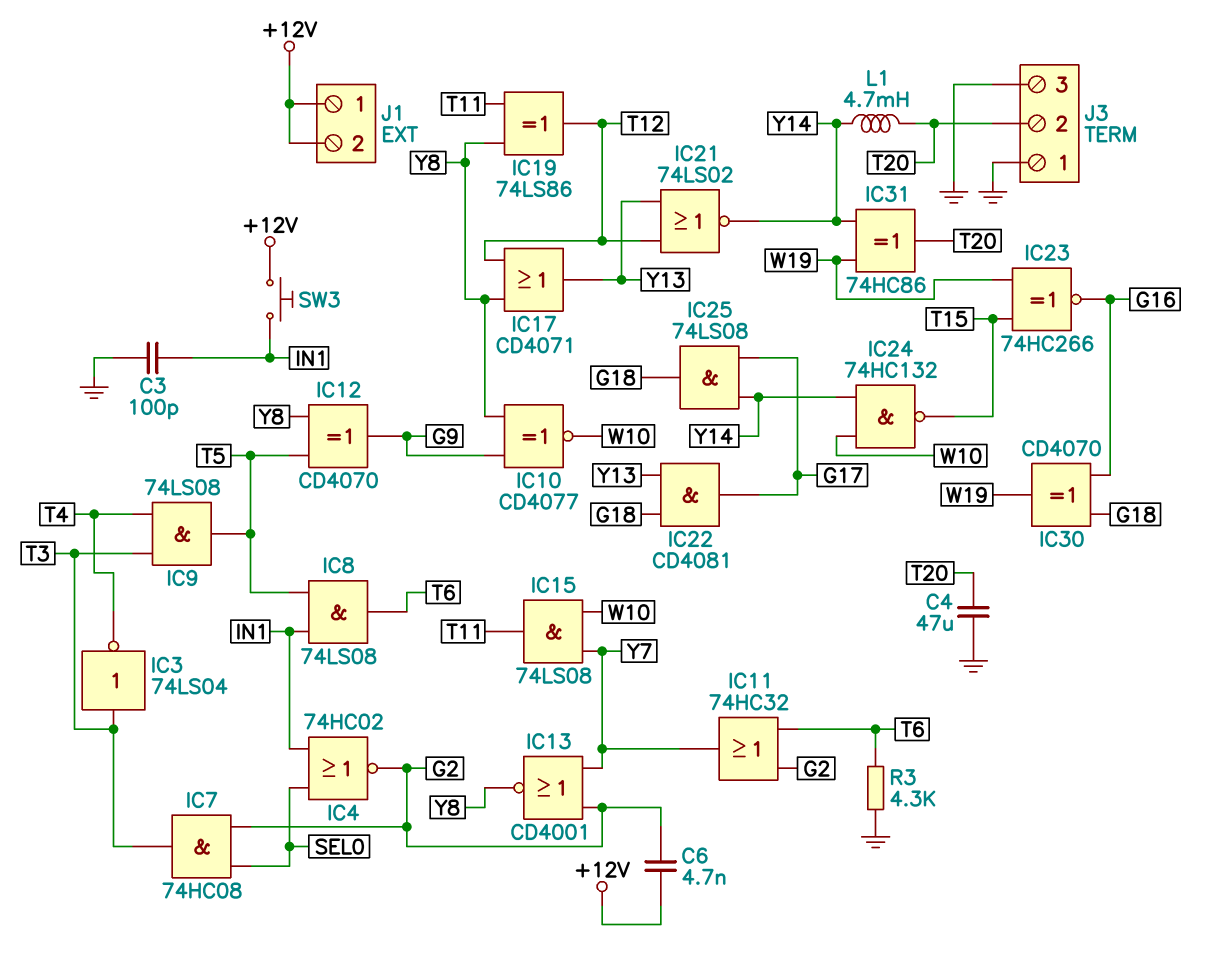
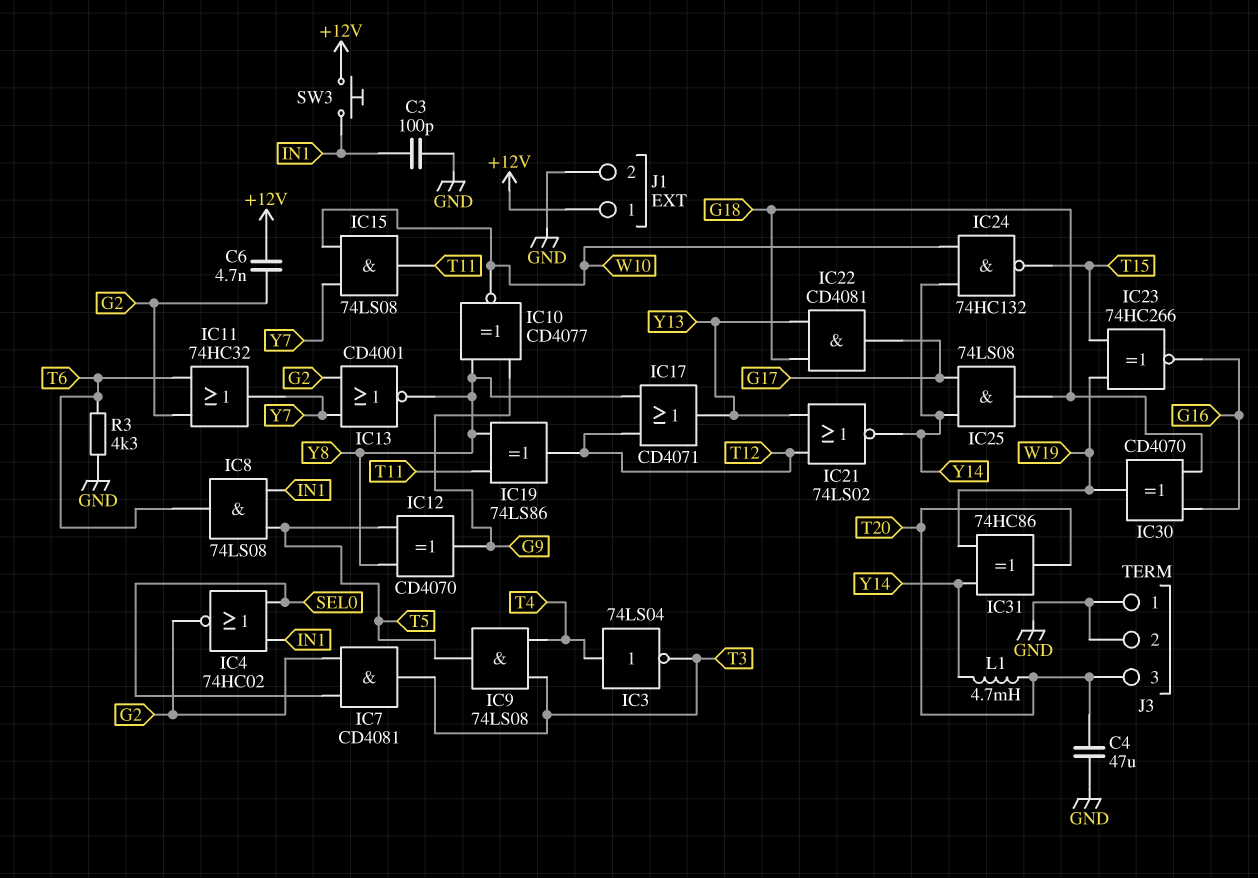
IC3: NOT 74LS04 (in T3, out T4) -> NOT 74LS04 (in T4, out T3)
IC7: AND 74HC08 (in G2, in SEL0, out T3) -> AND CD4081 (in G2, in SEL0, out T3)
J1 pin 2: +12V -> GND
J3 pin 2: T20 -> GND
J3 pin 3: GND -> T20

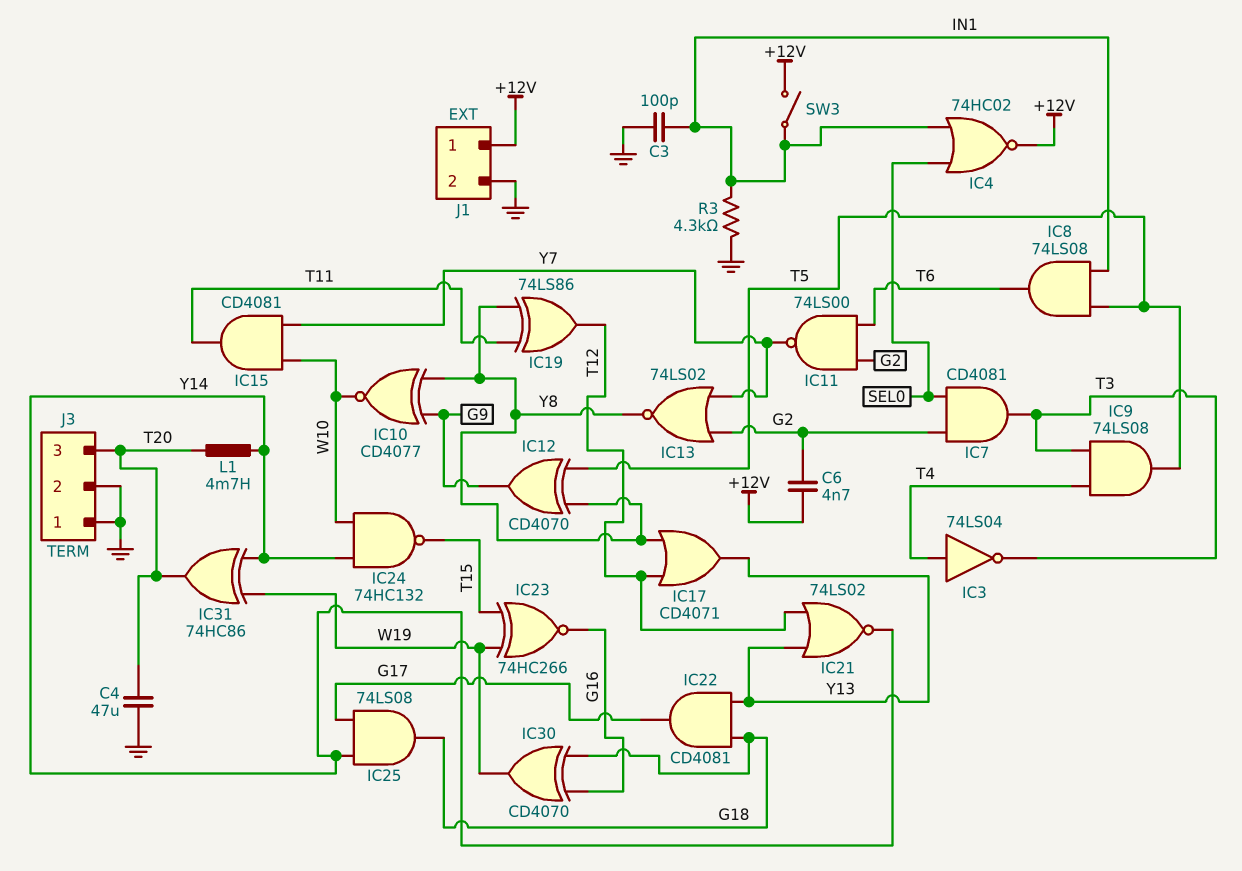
IC4: NOR 74HC02 (in IN1, in SEL0, out G2) -> NOR 74HC02 (in IN1, in SEL0, out +12V)
IC11: OR 74HC32 (in G2, in T6, out Y7) -> NAND 74LS00 (in G2, in T6, out Y7)
IC13: NOR CD4001 (in G2, in Y7, out Y8) -> NOR 74LS02 (in G2, in Y7, out Y8)
IC15: AND 74LS08 (in W10, in Y7, out T11) -> AND CD4081 (in W10, in Y7, out T11)
R3: 4.3k (GND, T6) -> 4.3k (GND, IN1)
SW3: button (+12V, IN1) -> switch (+12V, IN1)

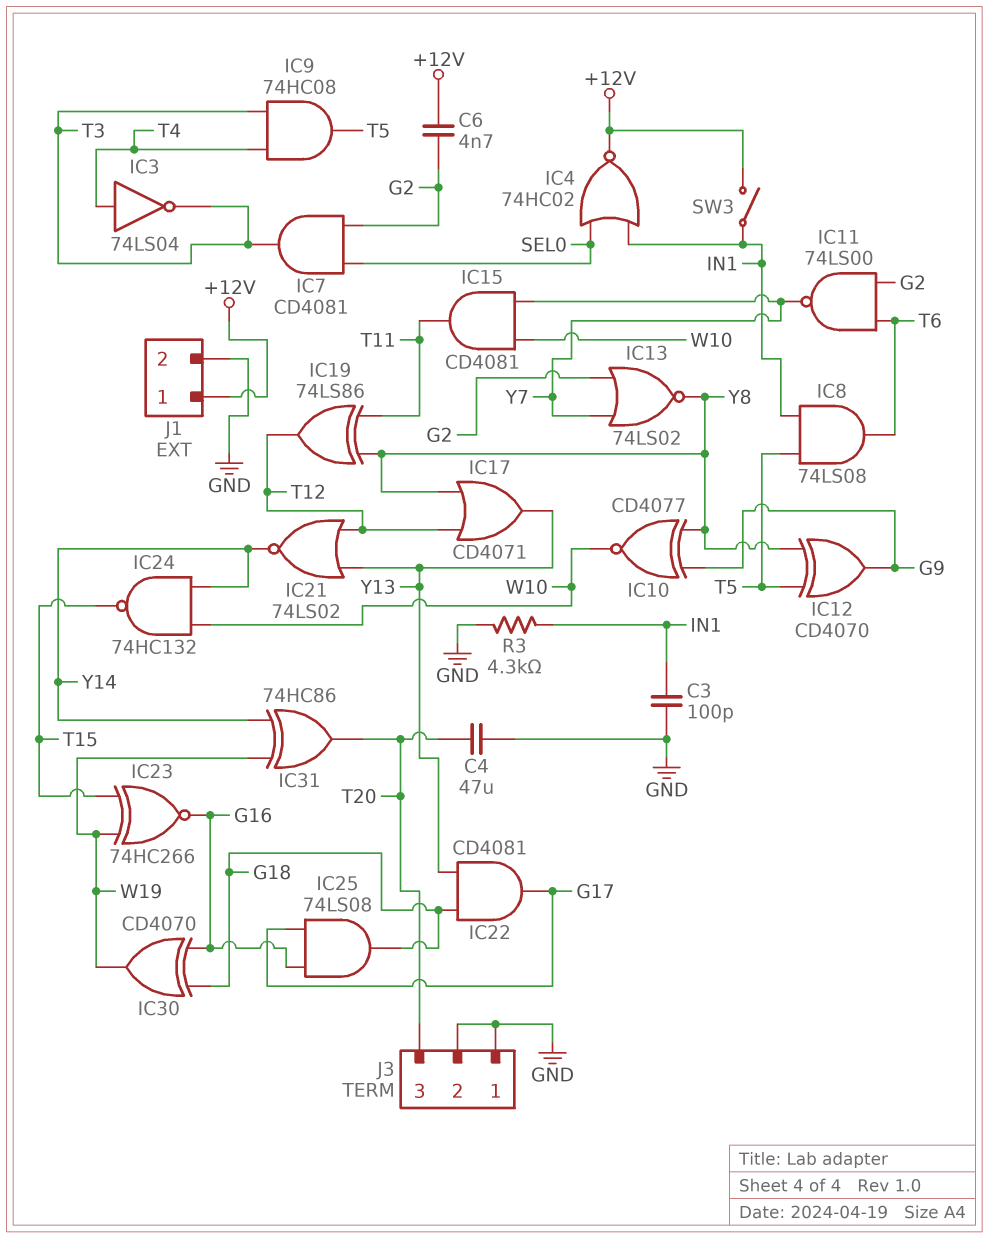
IC9: AND 74LS08 (in T3, in T4, out T5) -> AND 74HC08 (in T3, in T4, out T5)
IC25: AND 74LS08 (in G17, in Y14, out G18) -> AND 74LS08 (in G16, in G17, out G18)
L1: 4.7mH (T20, Y14) -> none

